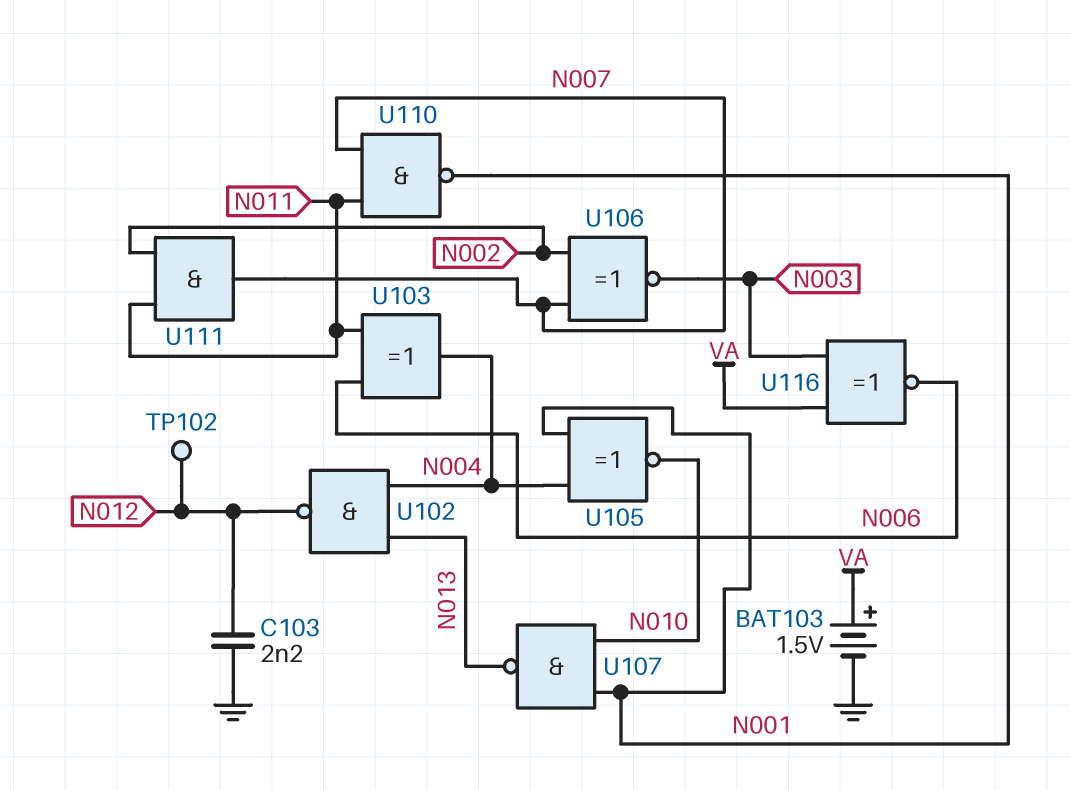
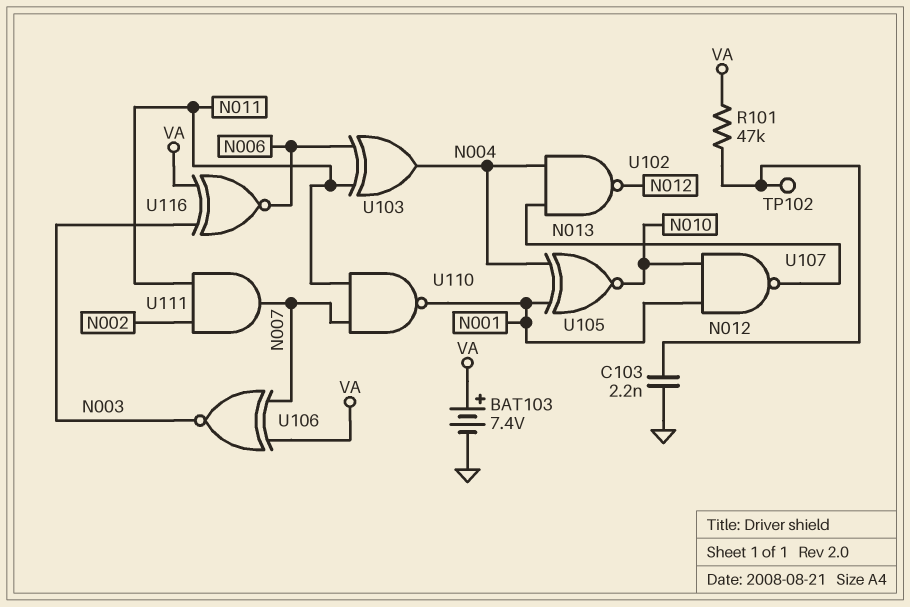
BAT103: 1.5V (plus VA, minus GND) -> 7.4V (plus VA, minus GND)
R101: none -> 47k (N012, VA)
U106: XNOR (in N002, in N007, out N003) -> XNOR (in N007, in VA, out N003)

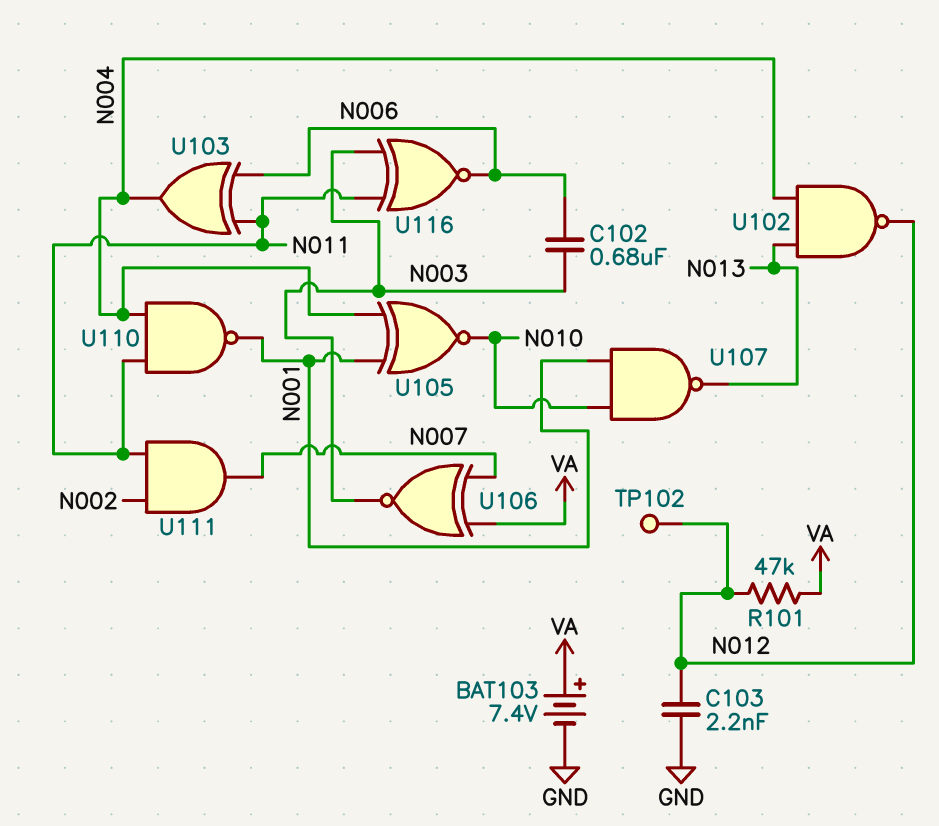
C102: none -> 680nF (N003, N006)
U110: NAND (in N007, in N011, out N001) -> NAND (in N004, in N011, out N001)
U116: XNOR (in N003, in VA, out N006) -> XNOR (in N003, in N011, out N006)

